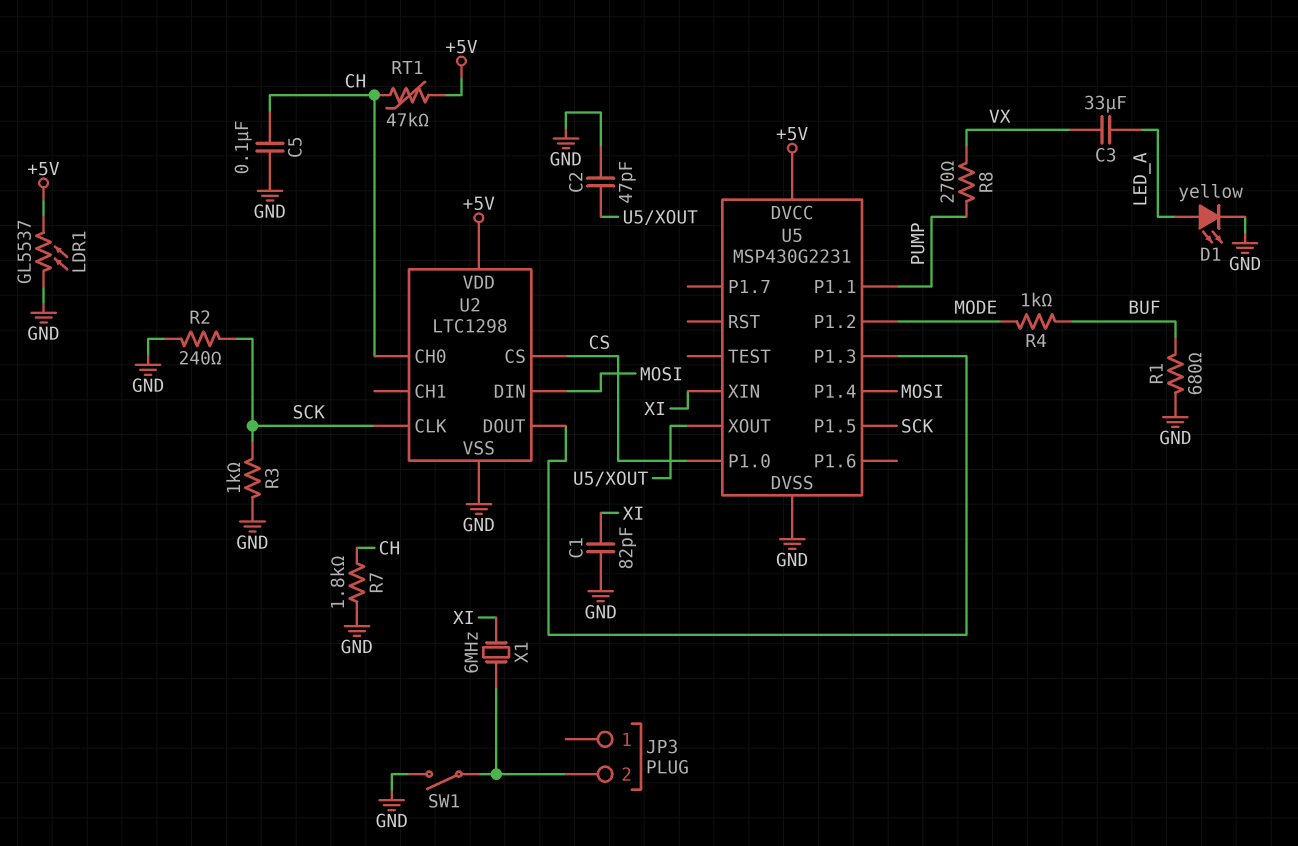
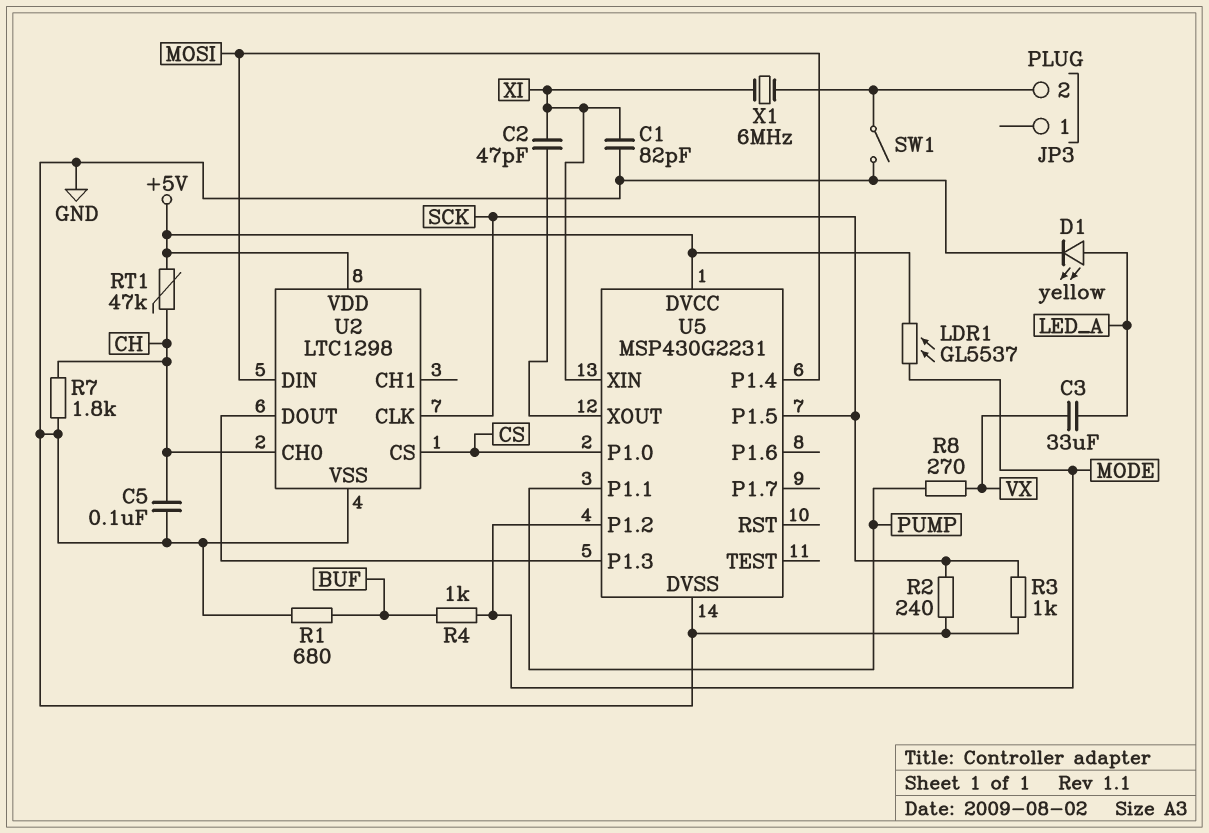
C2: 47pF (GND, U5/XOUT) -> 47pF (U5/XOUT, XI)
LDR1: GL5537 (+5V, GND) -> GL5537 (+5V, MODE)

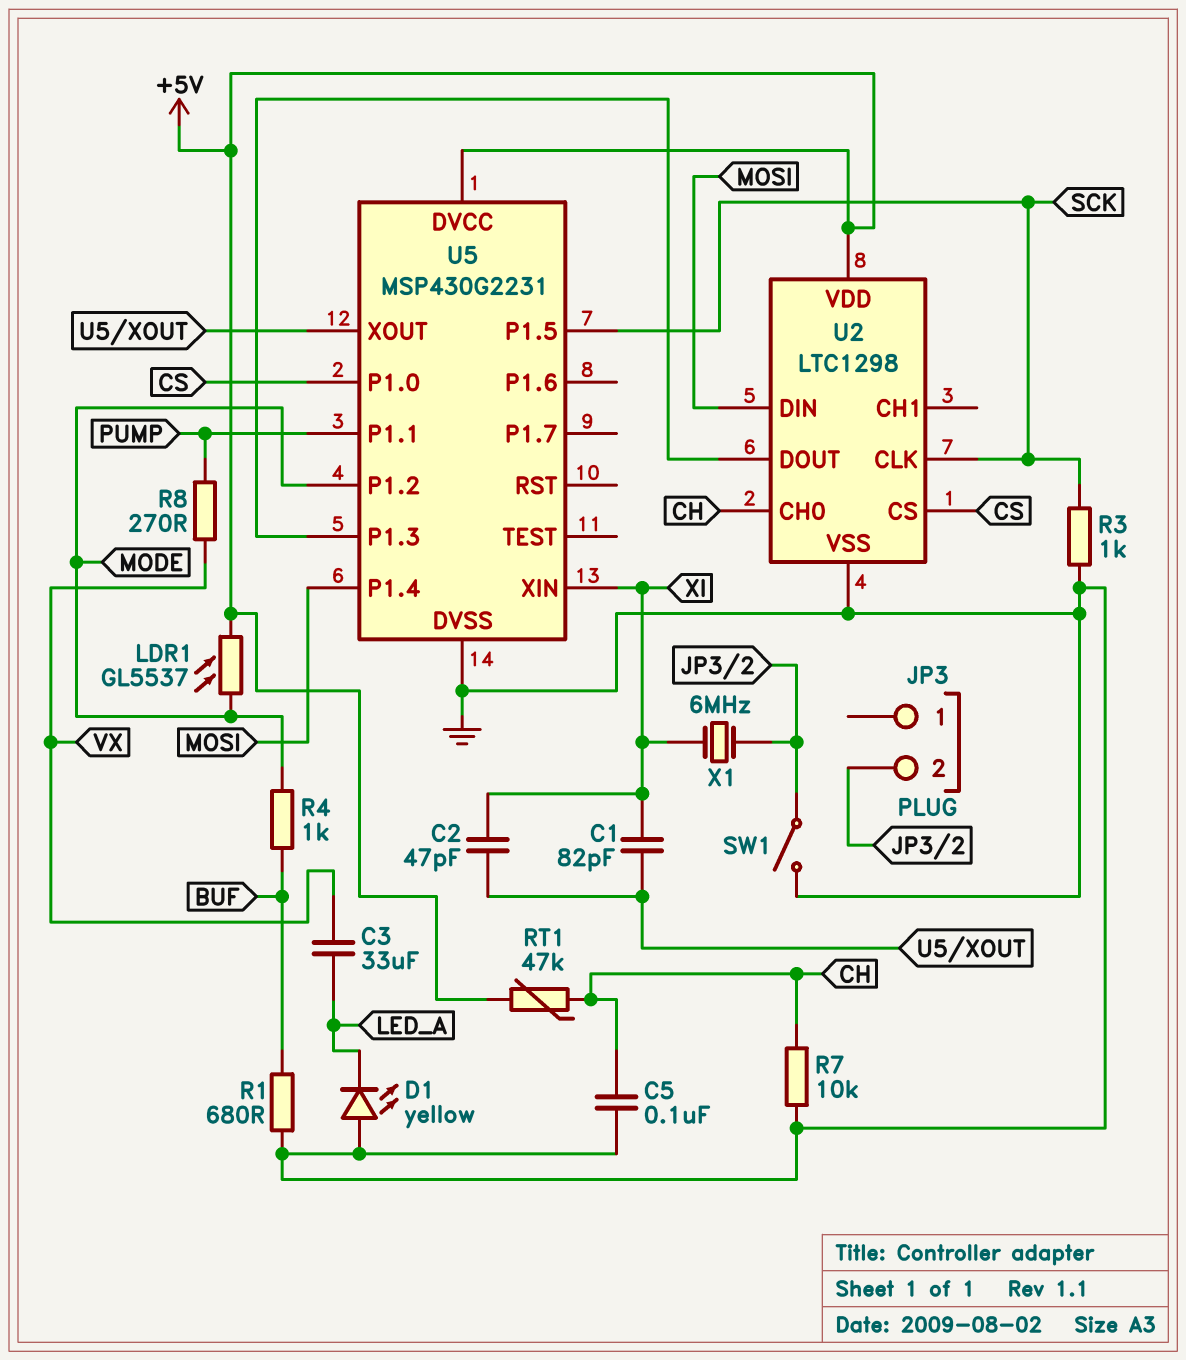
C1: 82pF (GND, XI) -> 82pF (U5/XOUT, XI)
D1: LED yellow (A LED_A, K GND) -> LED yellow (A GND, K LED_A)
R2: 240 (GND, SCK) -> none
R7: 1.8k (CH, GND) -> 10k (CH, GND)

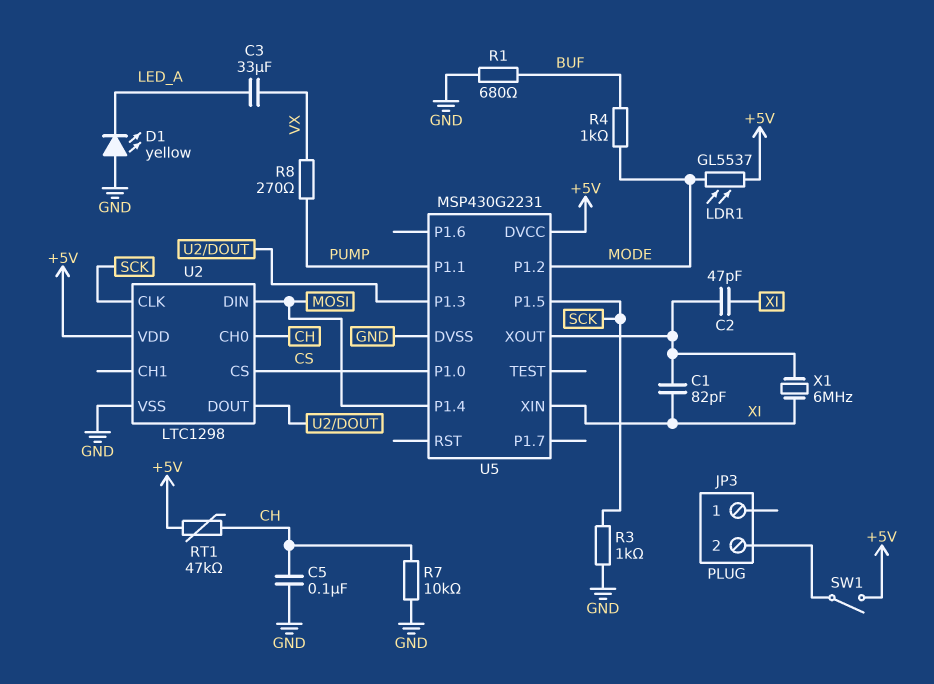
SW1: switch (GND, JP3/2) -> switch (+5V, JP3/2)
X1: 6MHz (JP3/2, XI) -> 6MHz (U5/XOUT, XI)

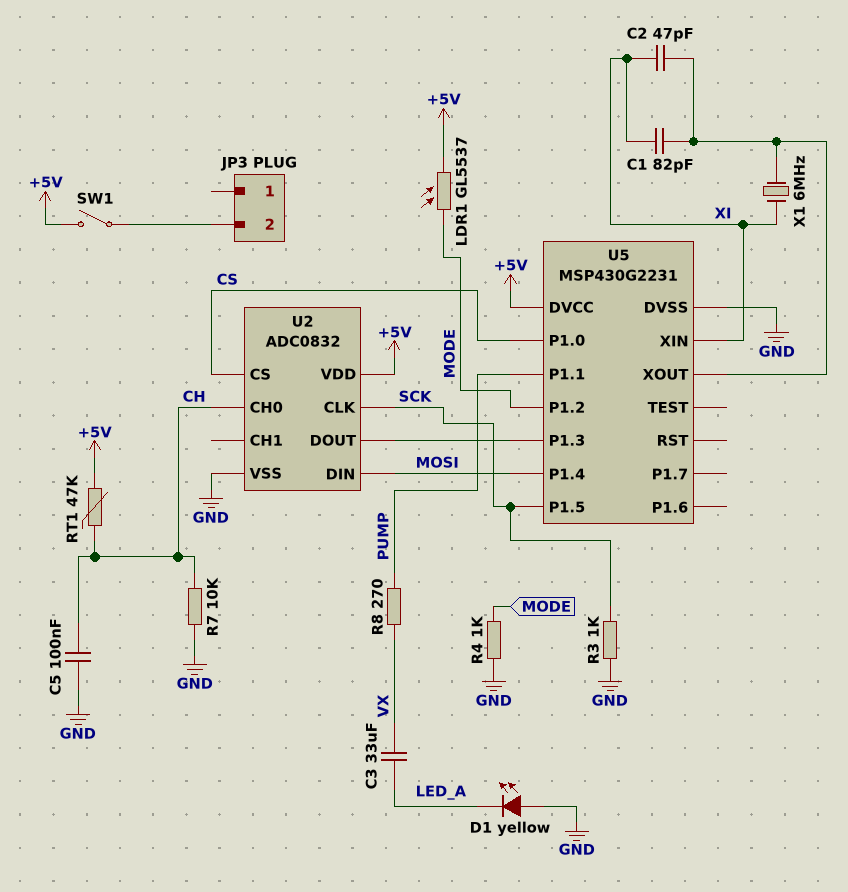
R1: 680 (BUF, GND) -> none
R4: 1k (BUF, MODE) -> 1k (GND, MODE)
U2: LTC1298 -> ADC0832

